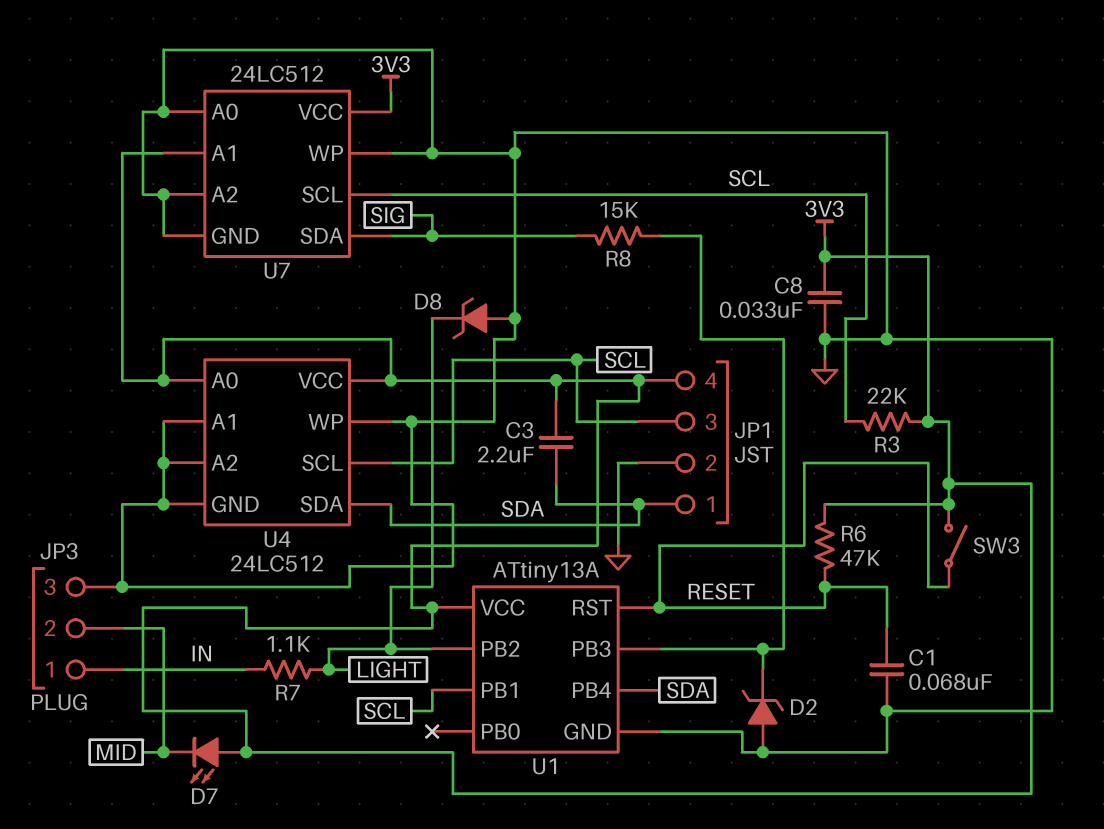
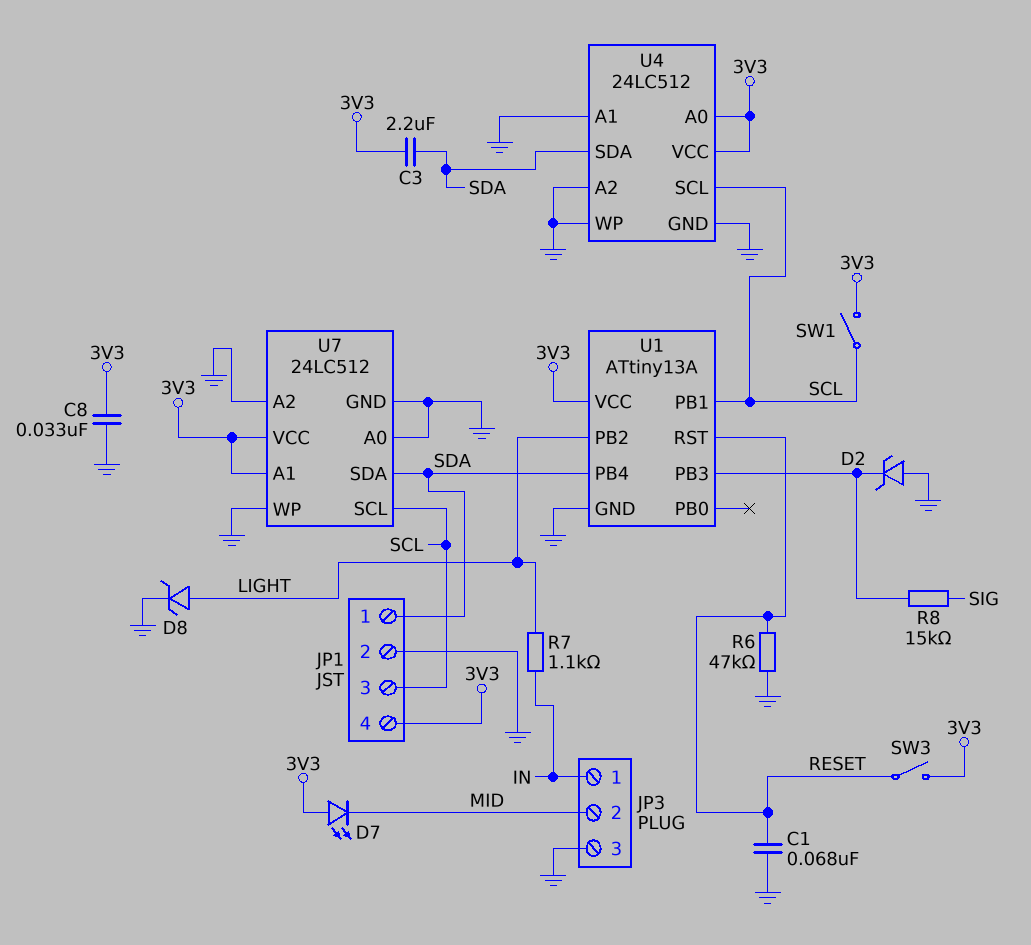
D8: zener (A GND, K LIGHT) -> zener (A LIGHT, K GND)
R3: 22k (3V3, SCL) -> none
R6: 47k (3V3, RESET) -> 47k (GND, RESET)
SW1: none -> switch (3V3, SCL)
U7 pin SDA: SIG -> SDA

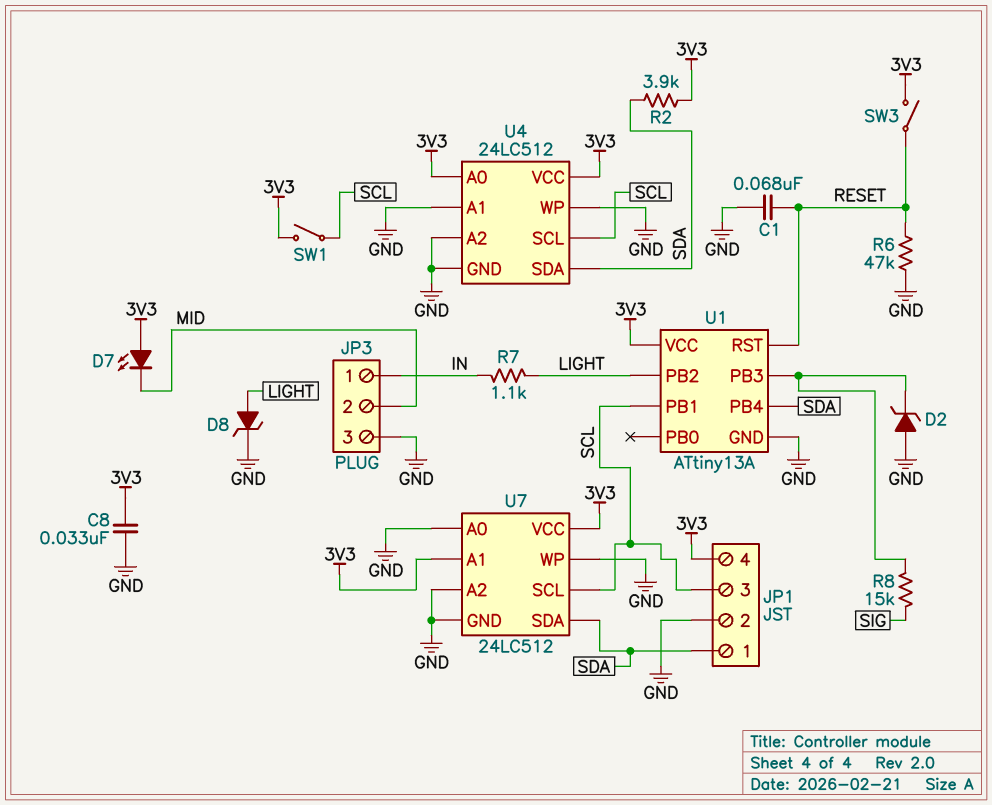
C3: 2.2uF (3V3, SDA) -> none
R2: none -> 3.9k (3V3, SDA)

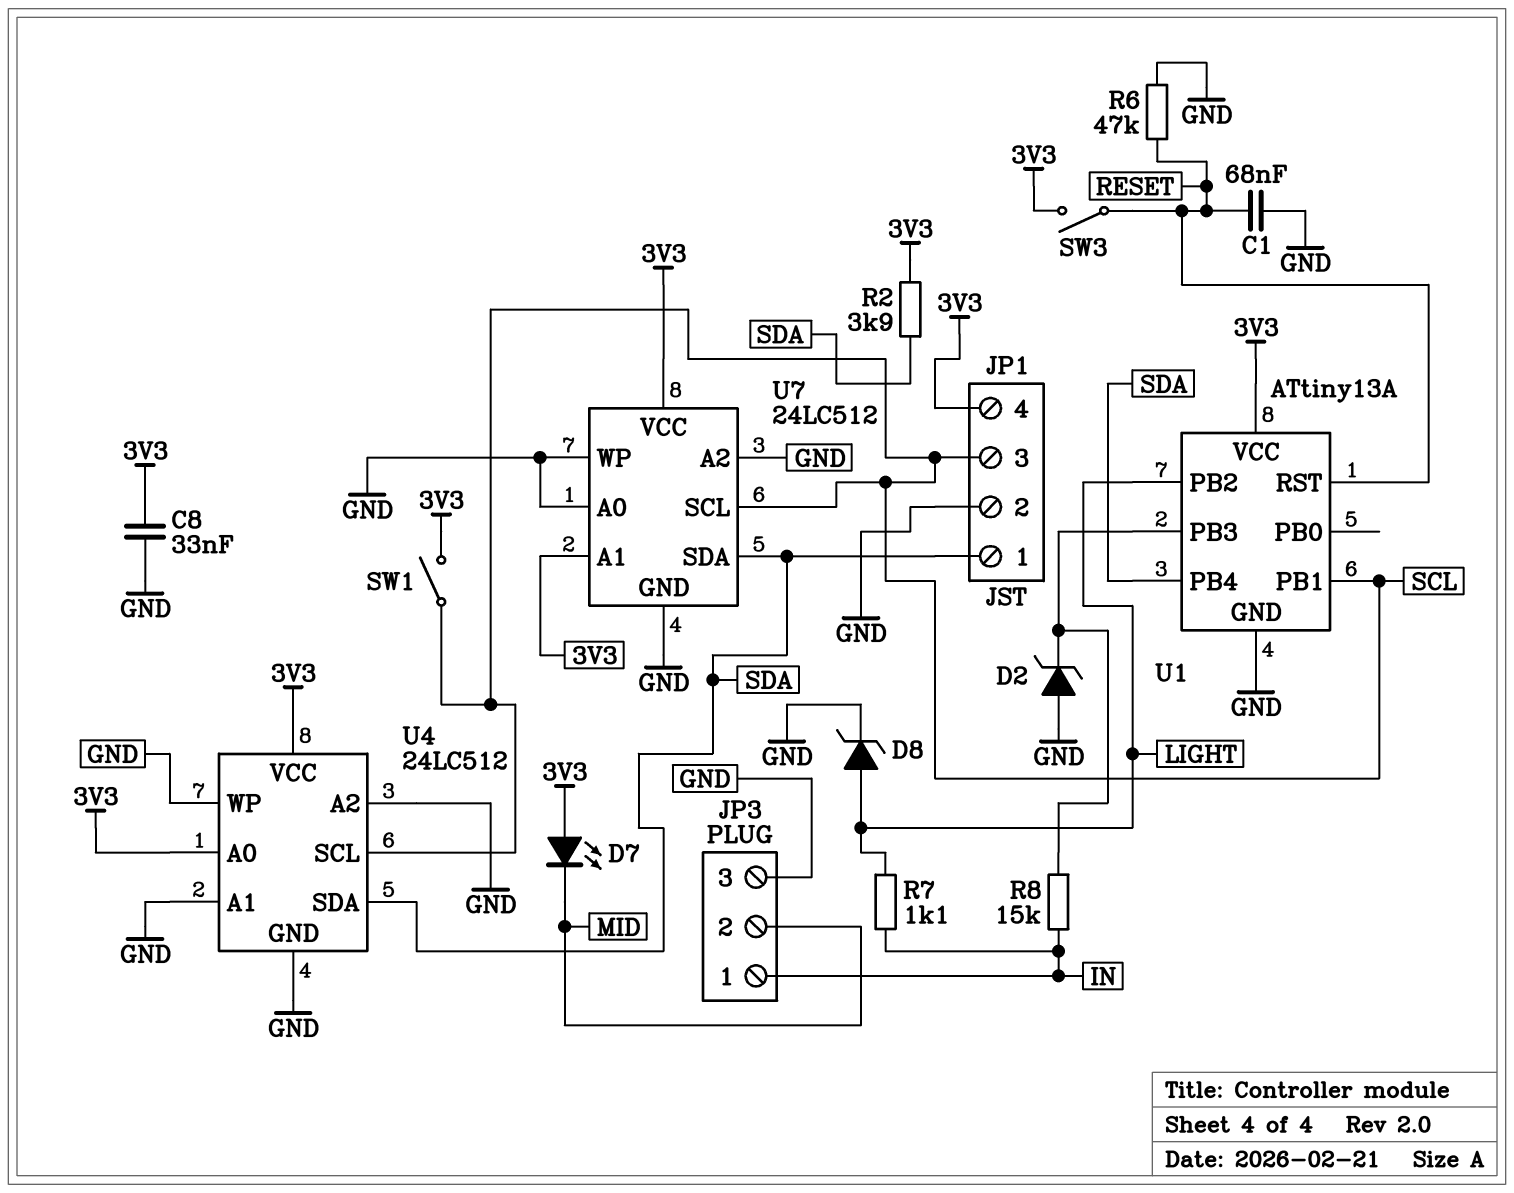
R8: 15k (SIG, U1/PB3) -> 15k (IN, U1/PB3)

